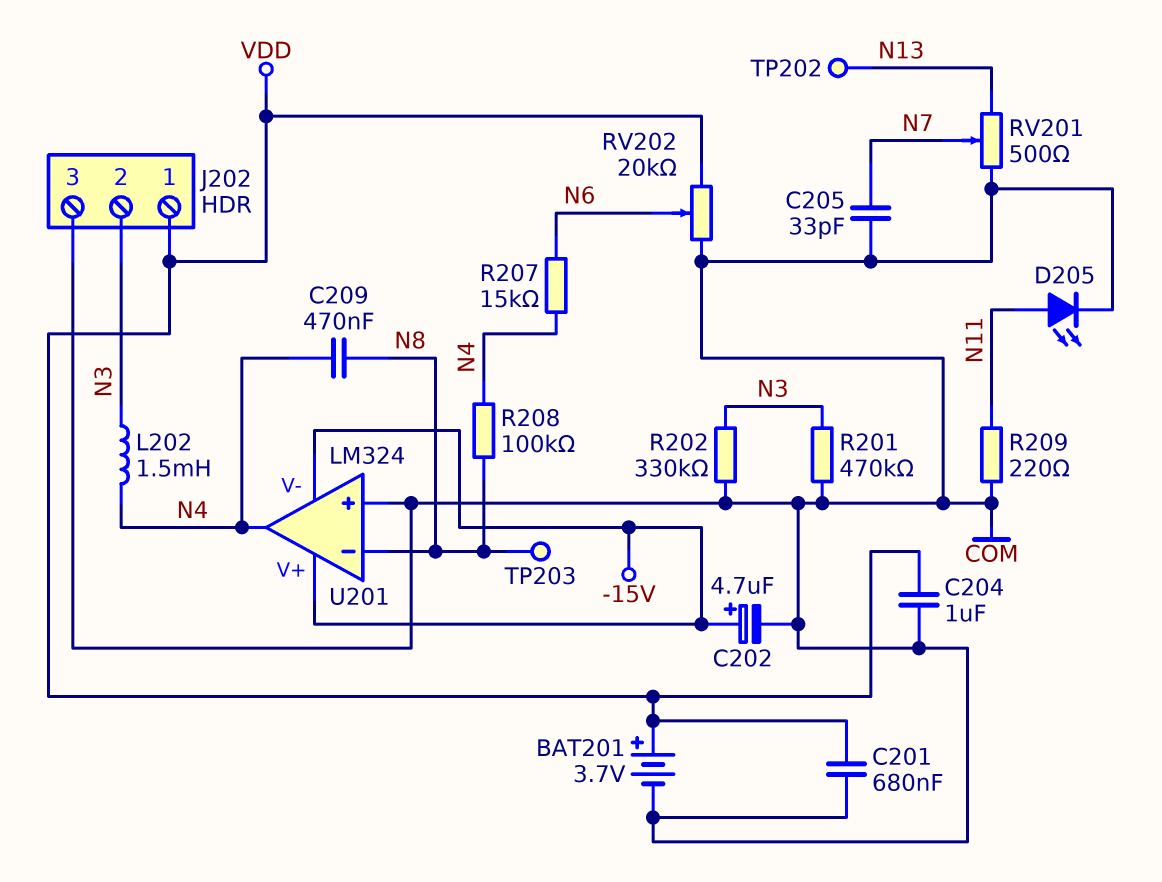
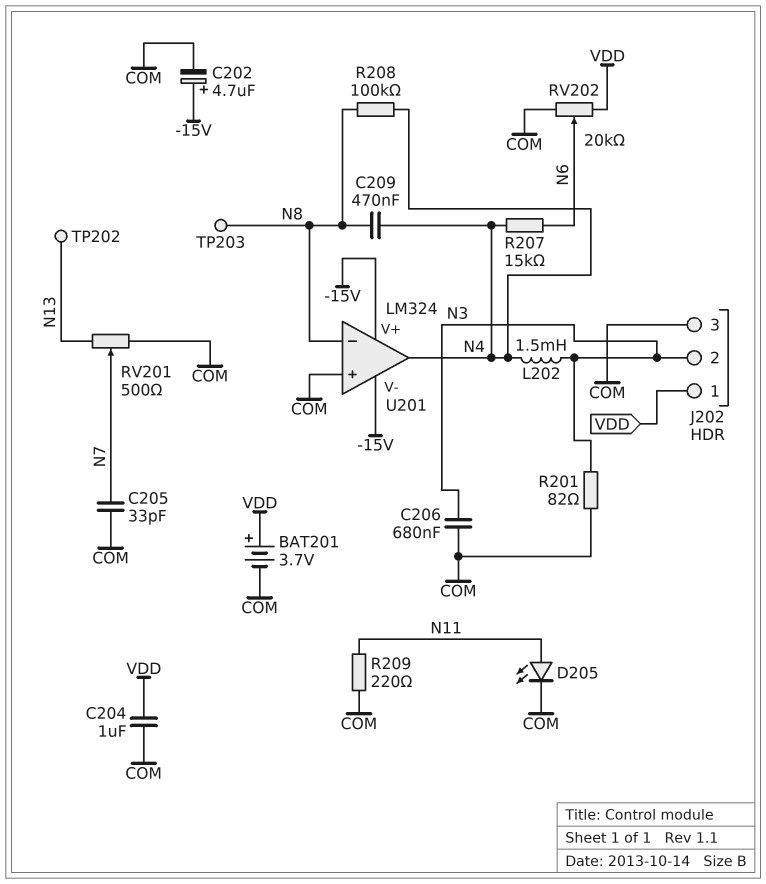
C201: 680nF (COM, VDD) -> none
C206: none -> 680nF (COM, N3)
R201: 470k (COM, N3) -> 82 (COM, N3)
R202: 330k (COM, N3) -> none

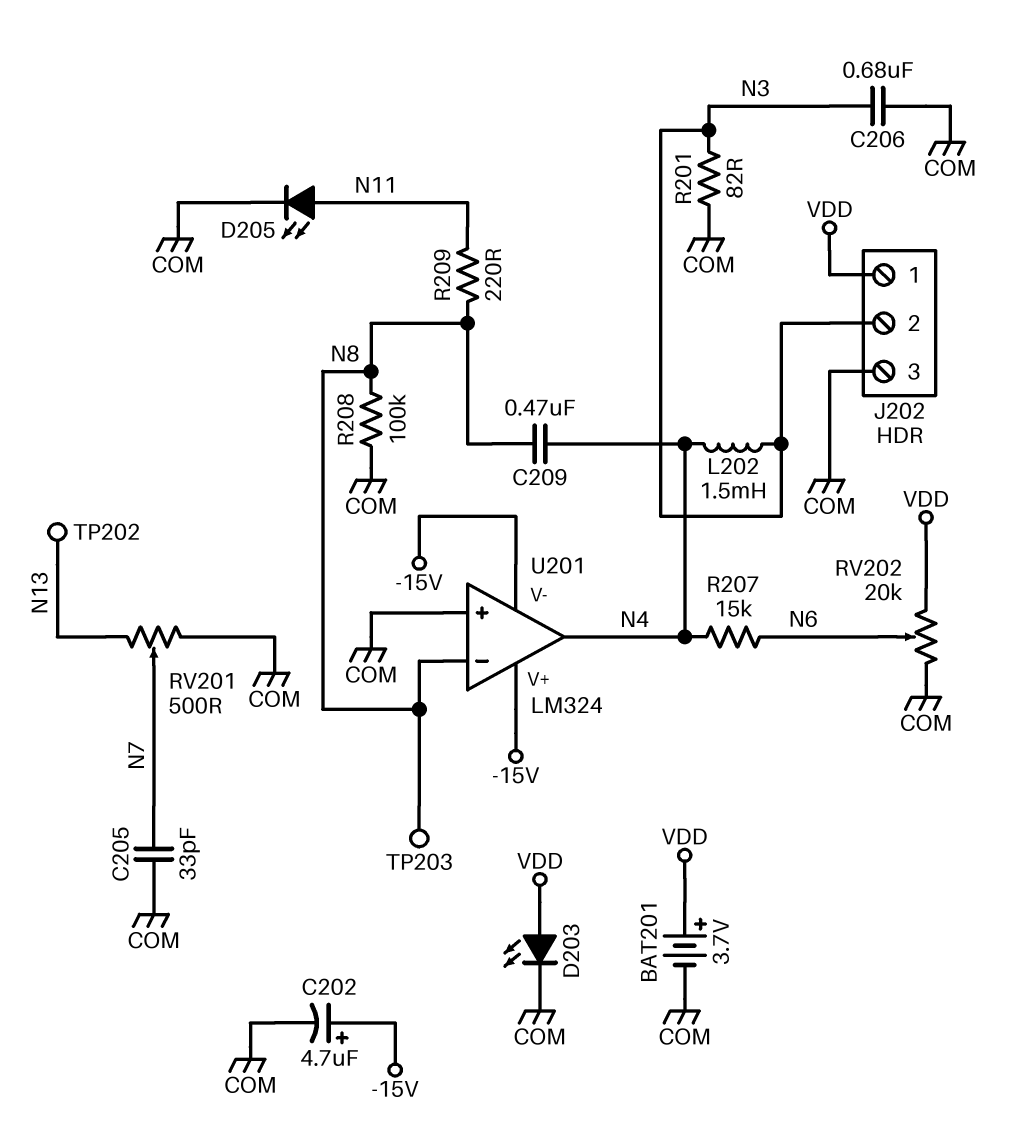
C204: 1uF (COM, VDD) -> none
D203: none -> LED (A VDD, K COM)
R208: 100k (N4, N8) -> 100k (COM, N8)
R209: 220 (COM, N11) -> 220 (N8, N11)

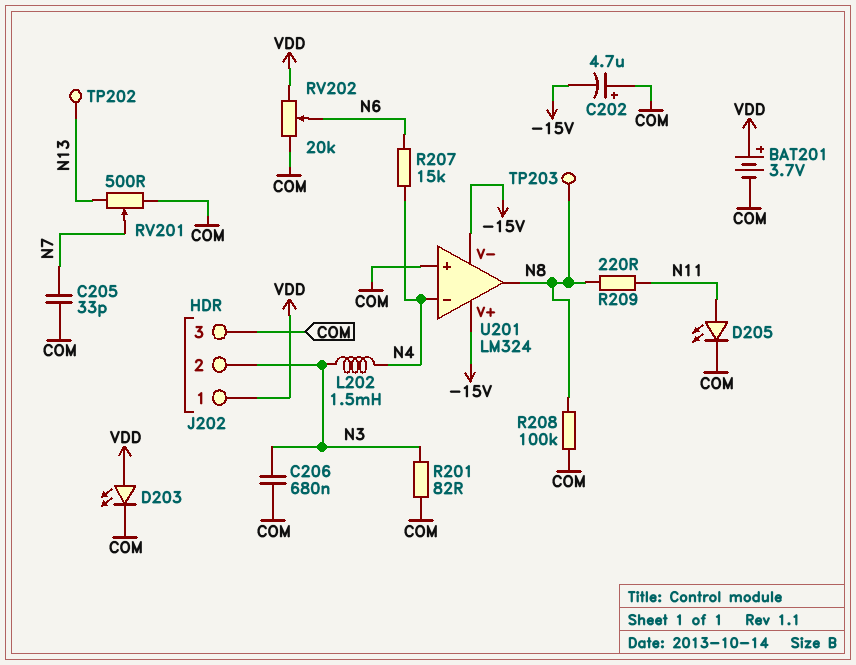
C202: 4.7uF (plus -15V, minus COM) -> 4.7uF (plus COM, minus -15V)
C209: 470nF (N4, N8) -> none
U201 pin in-: N8 -> N4
U201 pin out: N4 -> N8

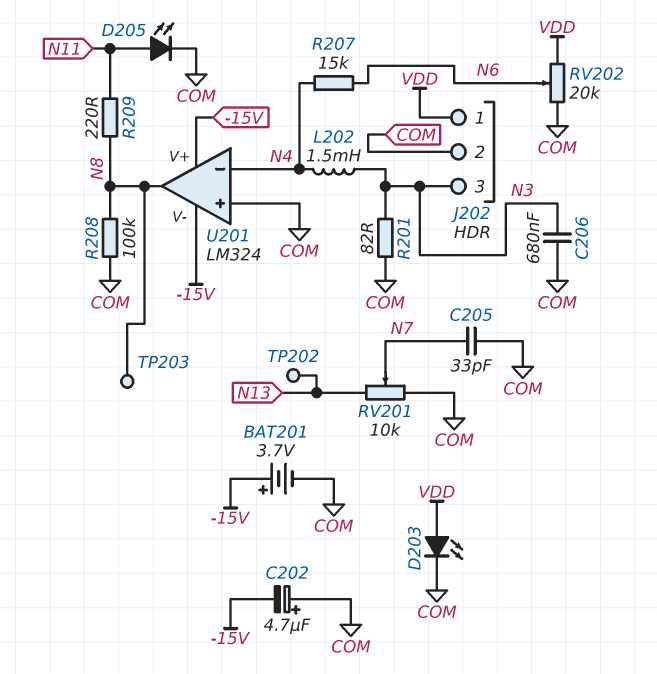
BAT201: 3.7V (plus VDD, minus COM) -> 3.7V (plus -15V, minus COM)
J202 pin 2: N3 -> COM
J202 pin 3: COM -> N3
RV201: 500 (COM, N13, wiper N7) -> 10k (COM, N13, wiper N7)

